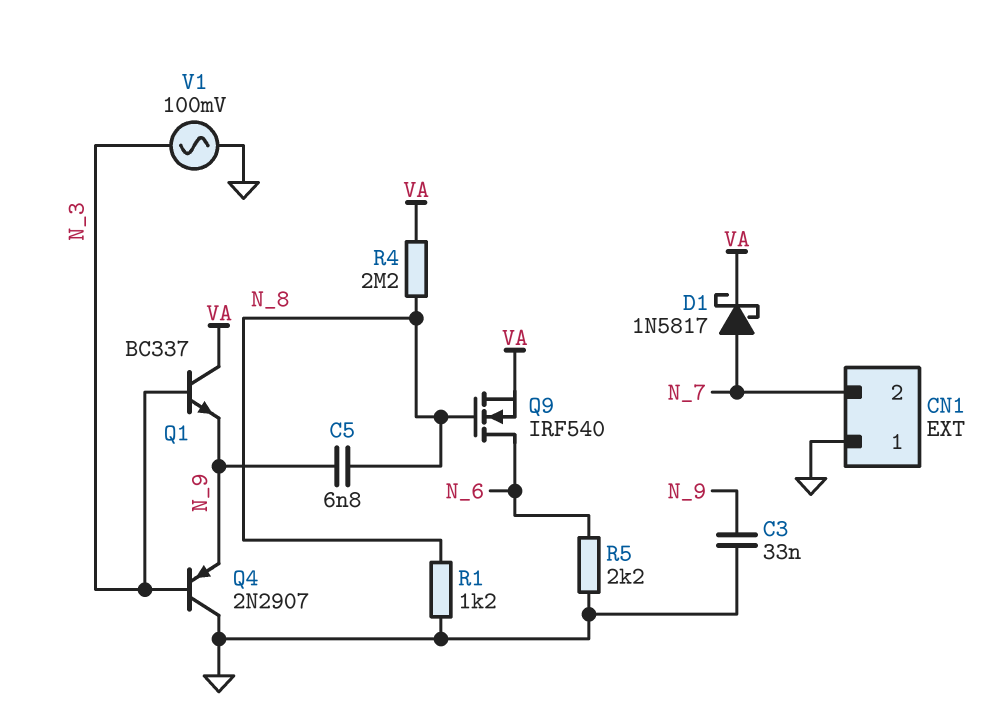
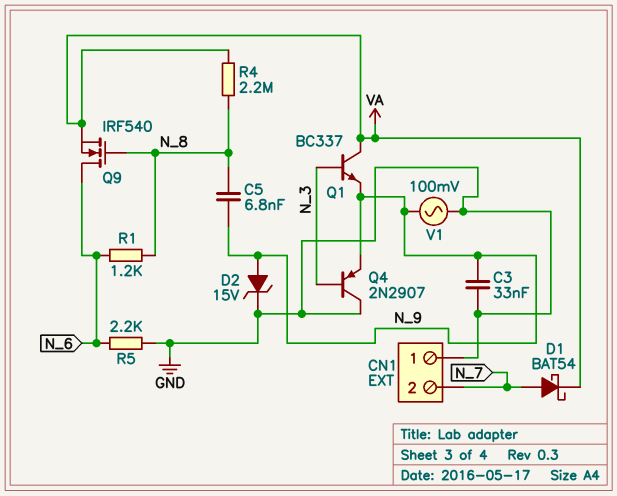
D1: schottky 1N5817 (A N_7, K VA) -> schottky BAT54 (A N_7, K VA)
D2: none -> zener 15V (A N_9, K GND)
R1: 1.2k (GND, N_8) -> 1.2k (N_6, N_8)
V1: AC 100mV (GND, N_3) -> AC 100mV (GND, N_9)

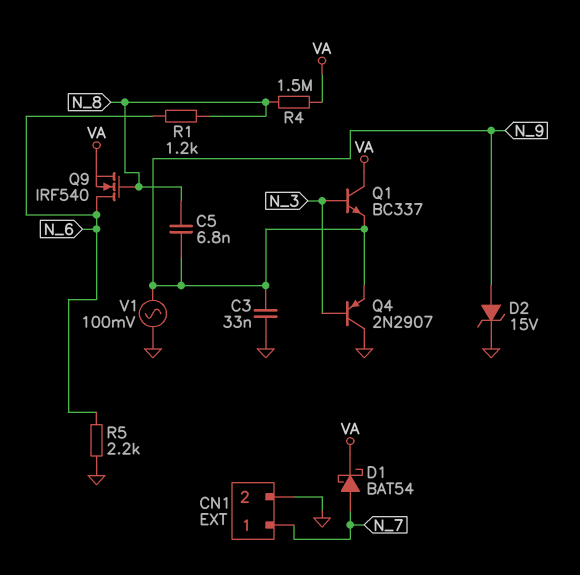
CN1 pin 1: GND -> N_7
CN1 pin 2: N_7 -> GND
R4: 2.2M (N_8, VA) -> 1.5M (N_8, VA)

